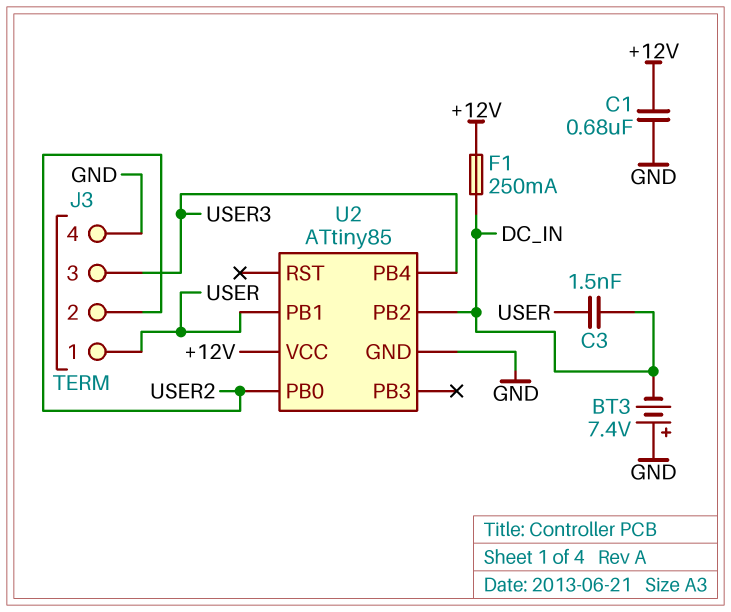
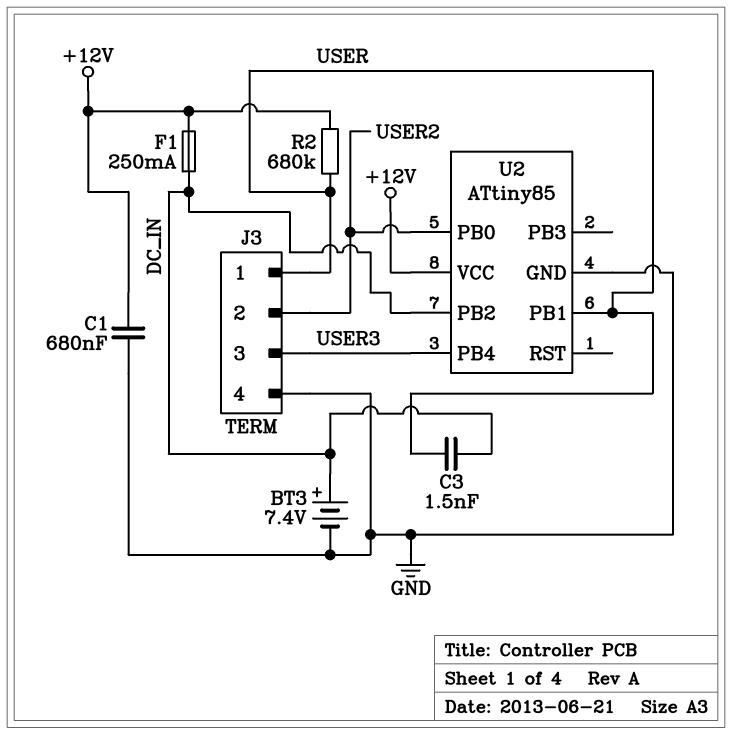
BT3: 7.4V (plus GND, minus DC_IN) -> 7.4V (plus DC_IN, minus GND)
R2: none -> 680k (+12V, USER)

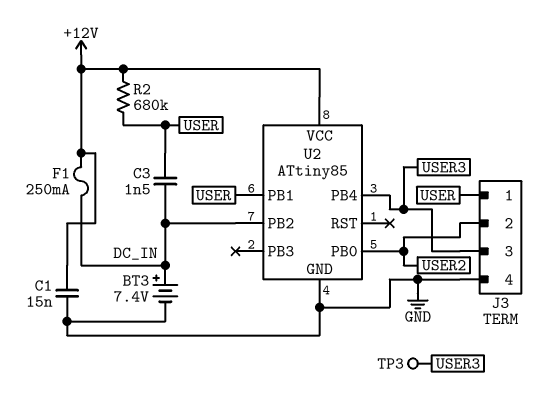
C1: 680nF (+12V, GND) -> 15nF (+12V, GND)
TP3: none -> test point (USER3)

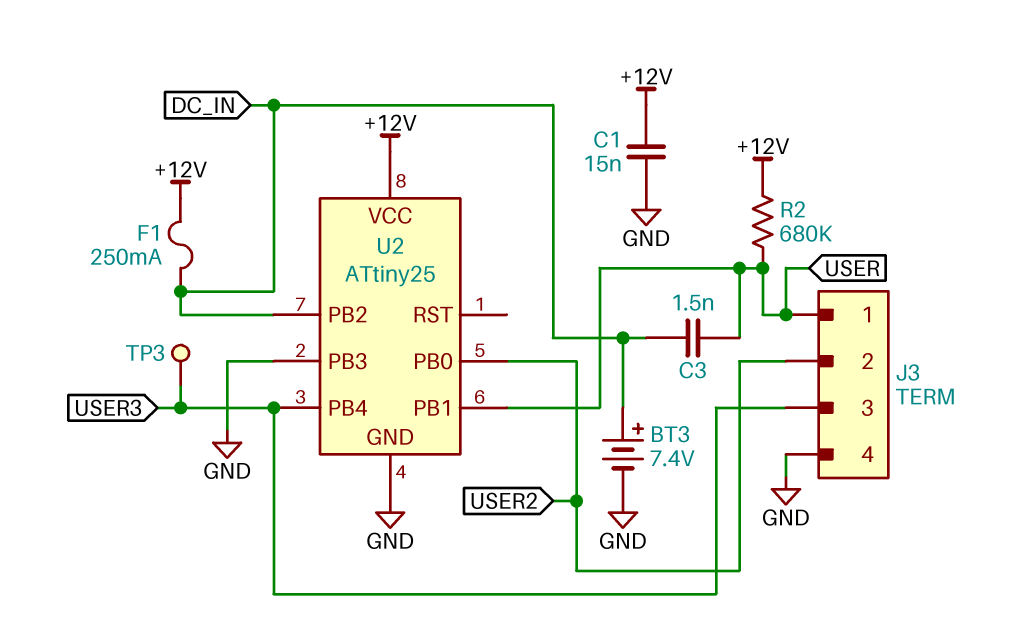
U2: ATtiny85 -> ATtiny25
U2 pin PB3: none -> GND

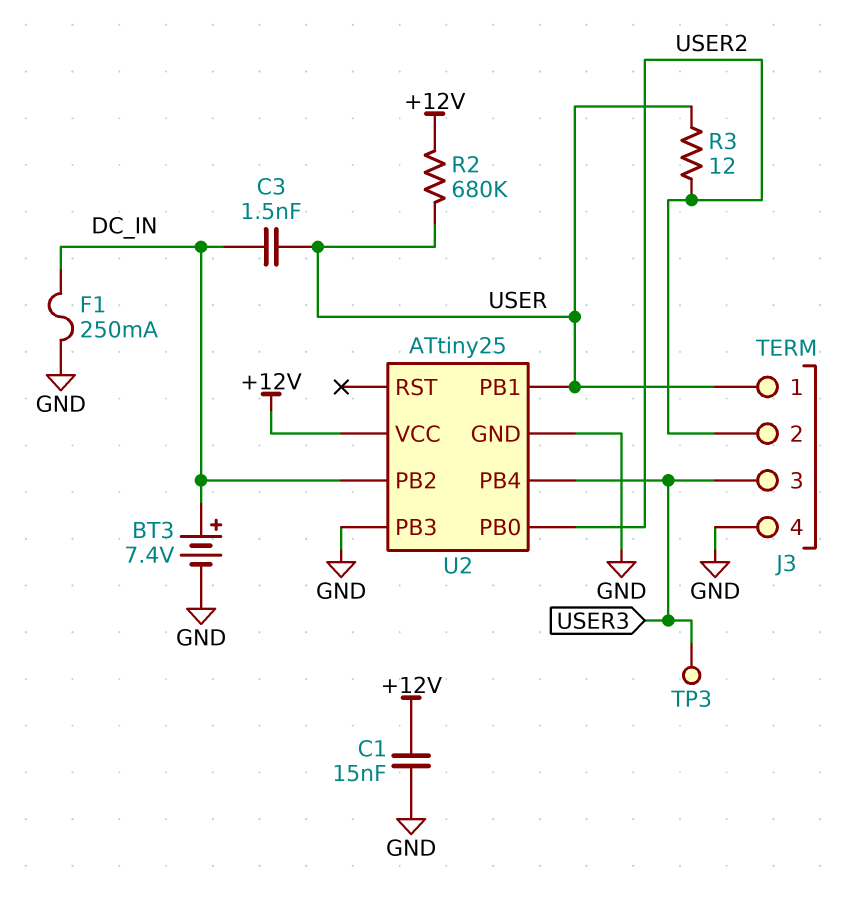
F1: 250mA (+12V, DC_IN) -> 250mA (DC_IN, GND)
R3: none -> 12 (USER, USER2)

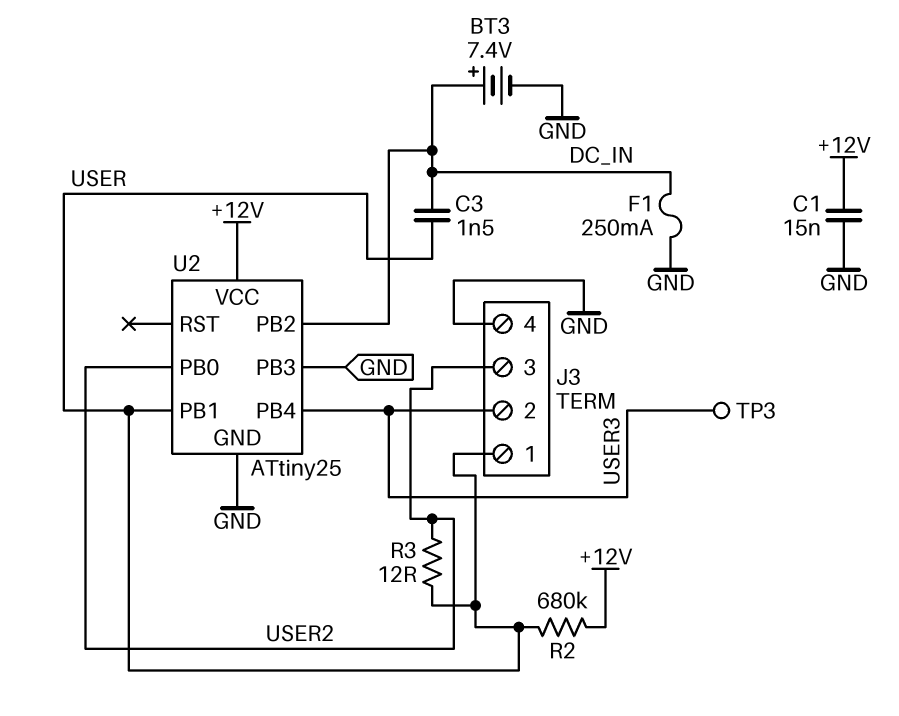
J3 pin 2: USER2 -> USER3
J3 pin 3: USER3 -> USER2

